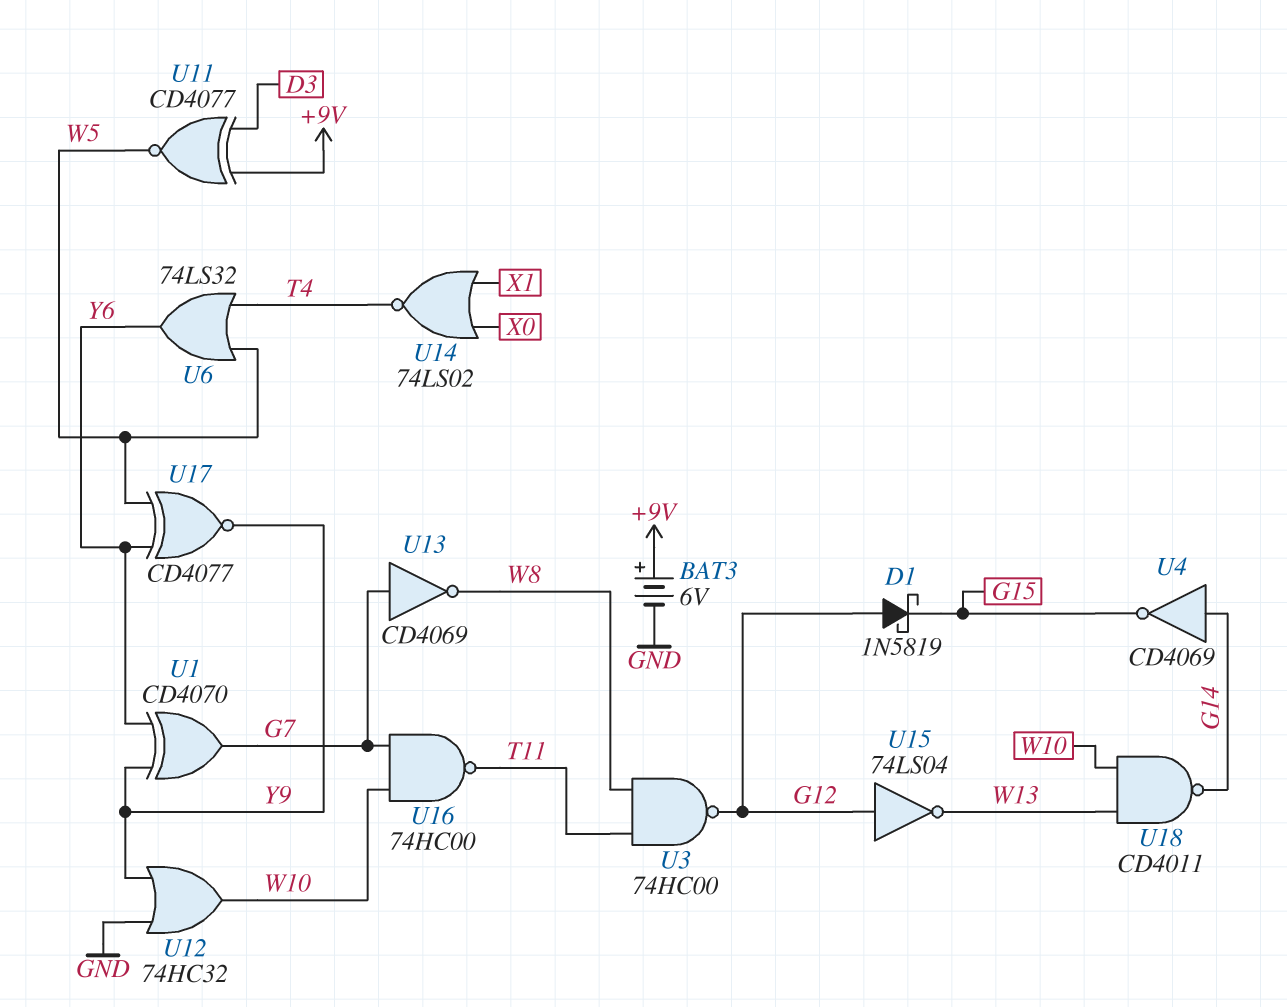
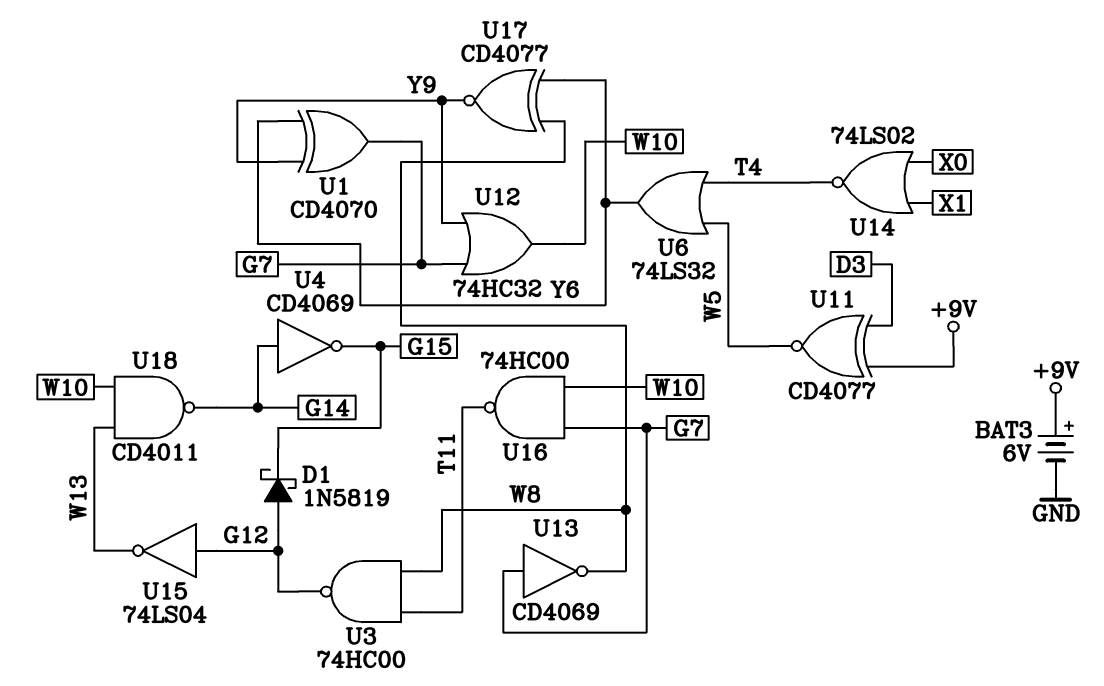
U12: OR 74HC32 (in GND, in Y9, out W10) -> OR 74HC32 (in G7, in Y9, out W10)
U17: XNOR CD4077 (in W5, in Y6, out Y9) -> XNOR CD4077 (in W8, in Y6, out Y9)

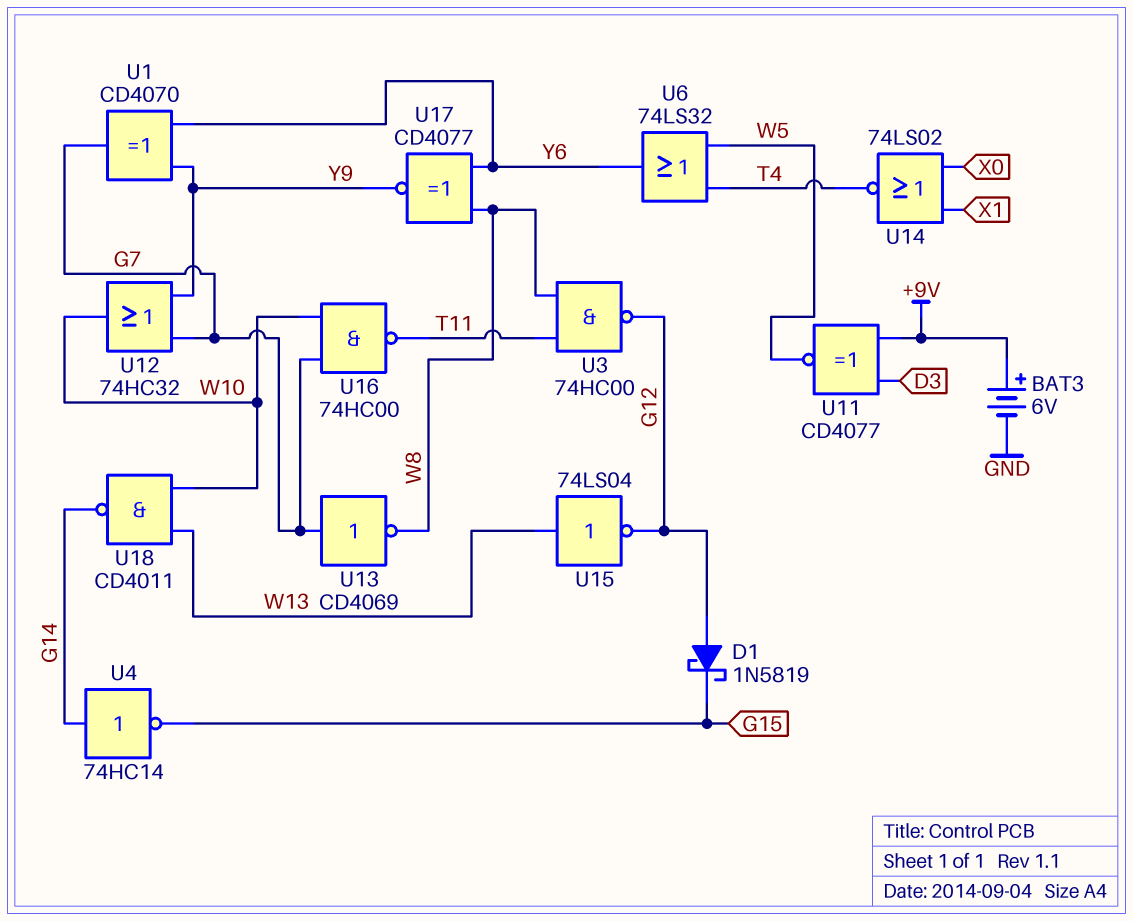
U4: NOT CD4069 (in G14, out G15) -> NOT 74HC14 (in G14, out G15)
U15: NOT 74LS04 (in G12, out W13) -> NOT 74LS04 (in W13, out G12)

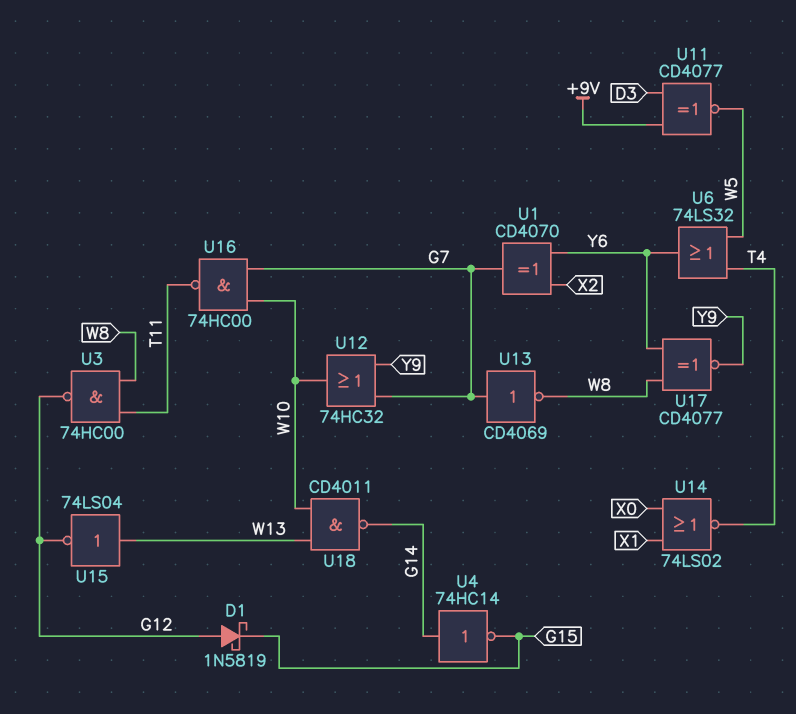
BAT3: 6V (plus +9V, minus GND) -> none
U1: XOR CD4070 (in Y6, in Y9, out G7) -> XOR CD4070 (in X2, in Y6, out G7)

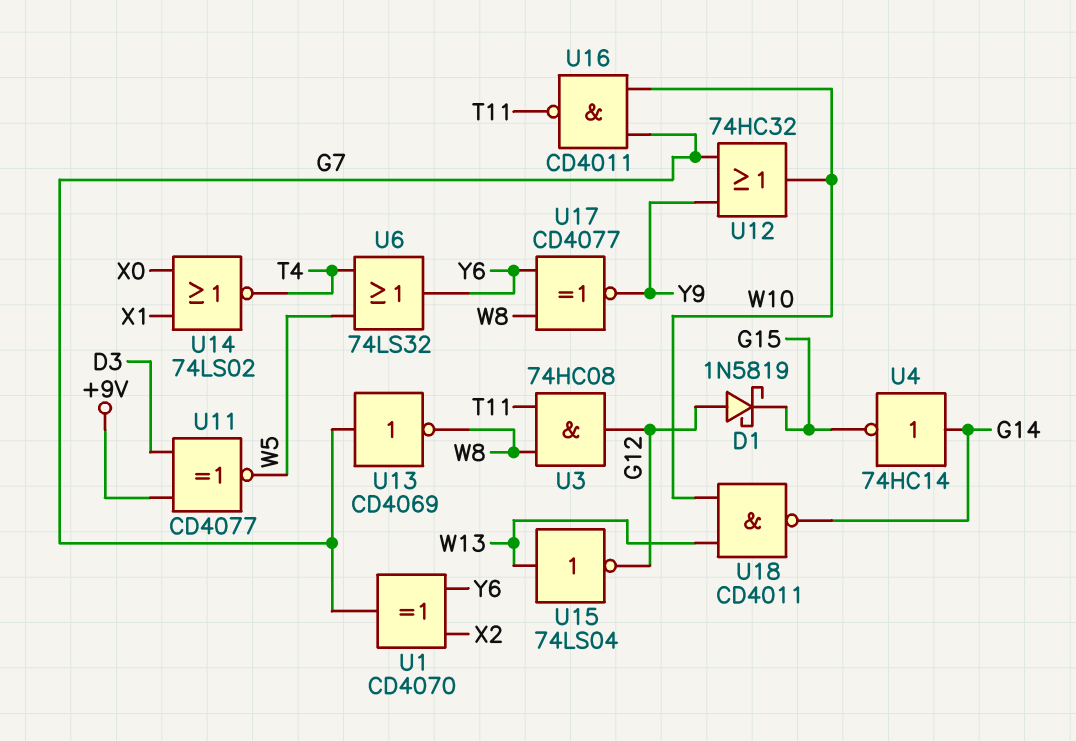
U3: NAND 74HC00 (in T11, in W8, out G12) -> AND 74HC08 (in T11, in W8, out G12)
U16: NAND 74HC00 (in G7, in W10, out T11) -> NAND CD4011 (in G7, in W10, out T11)

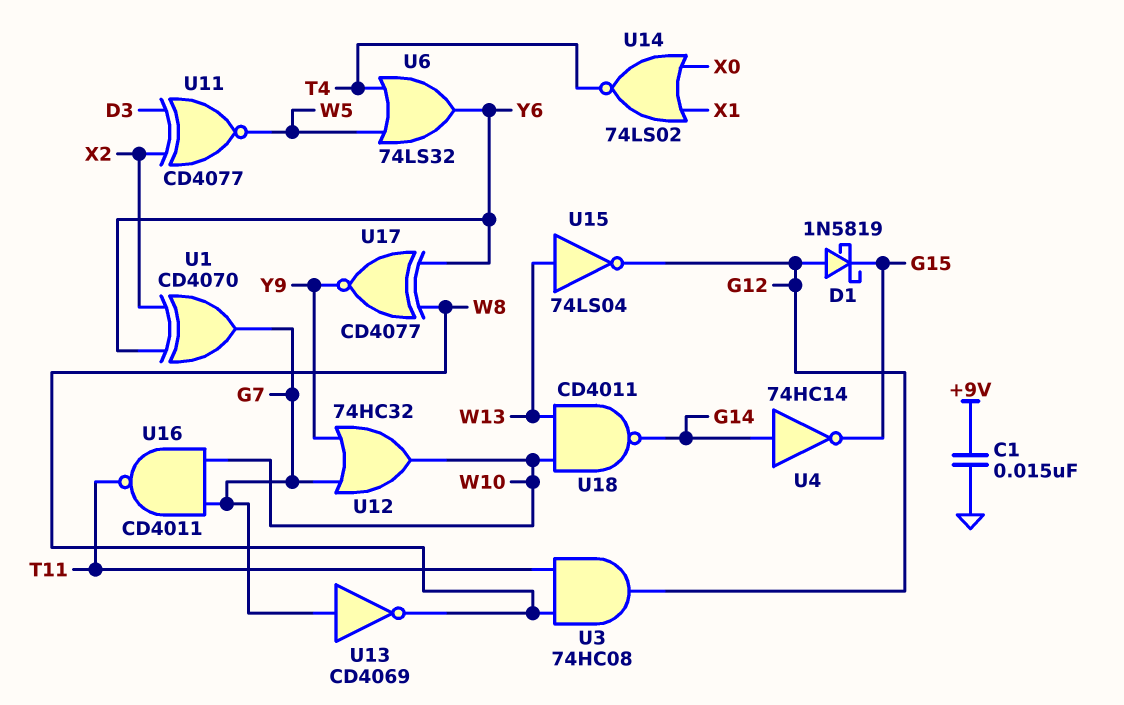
C1: none -> 15nF (+9V, GND)
U11: XNOR CD4077 (in +9V, in D3, out W5) -> XNOR CD4077 (in D3, in X2, out W5)

